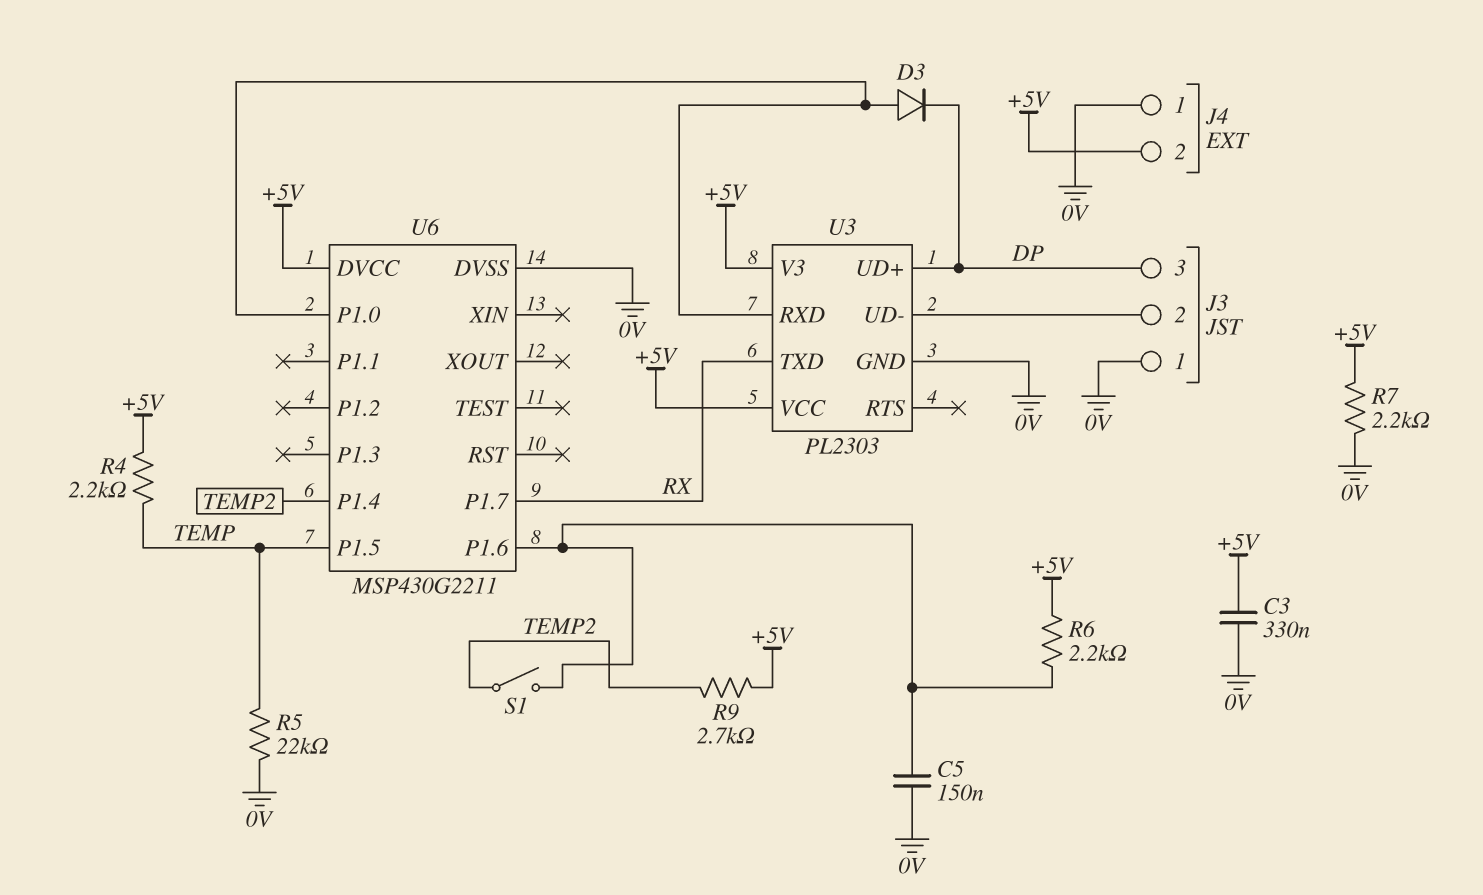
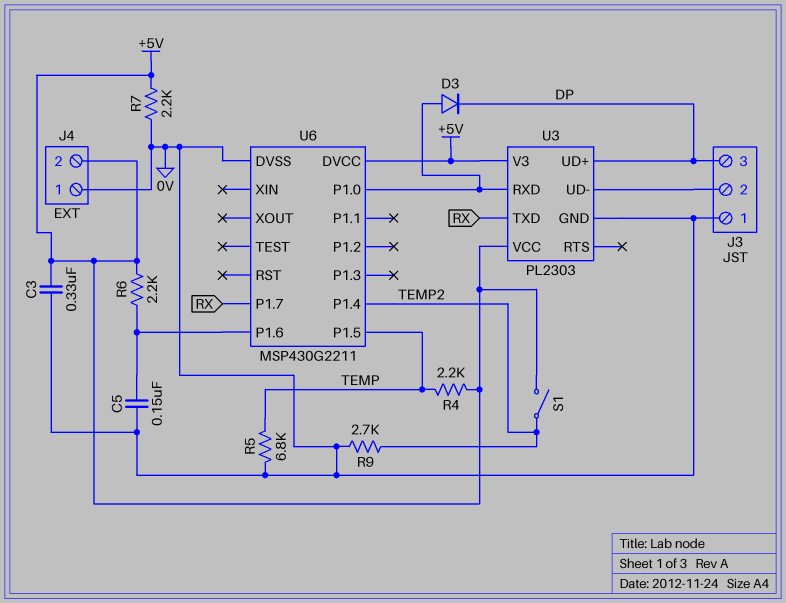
R5: 22k (0V, TEMP) -> 6.8k (0V, TEMP)
R9: 2.7k (+5V, TEMP2) -> 2.7k (0V, TEMP2)
S1: switch (TEMP2, U6/P1.6) -> switch (+5V, TEMP2)

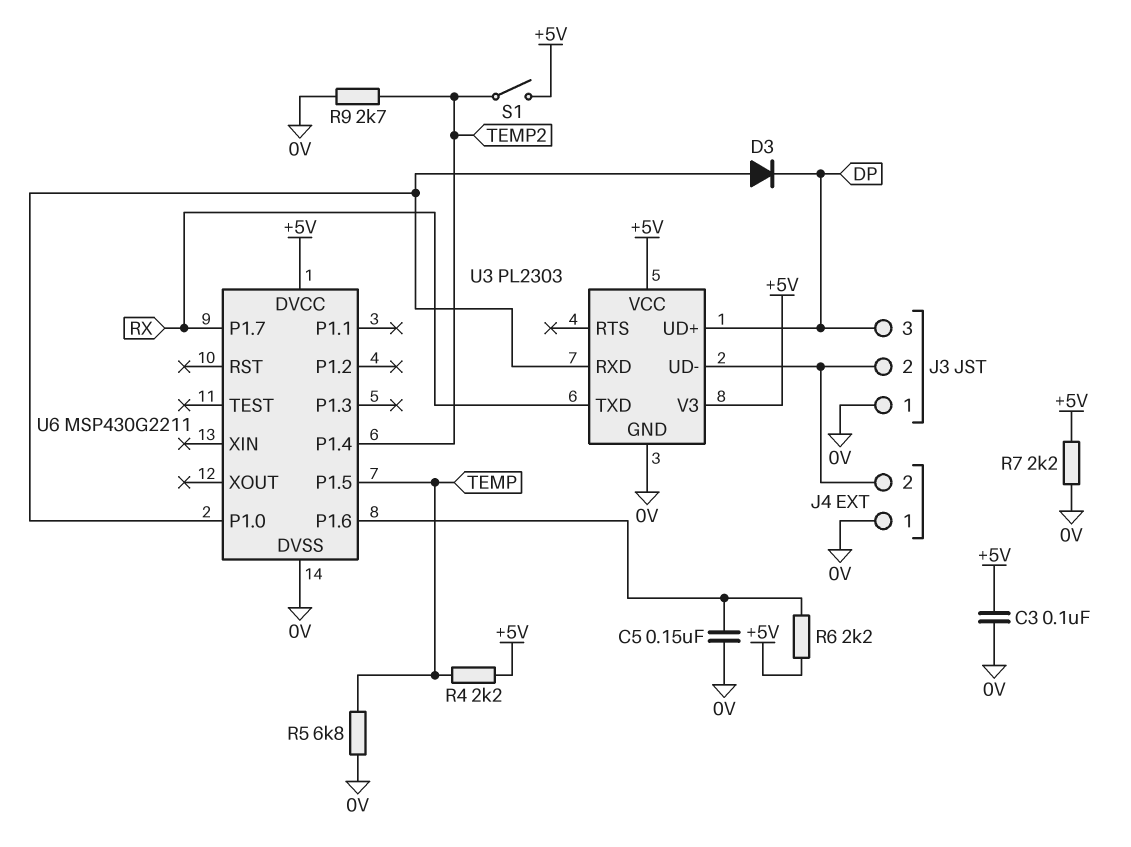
C3: 330nF (+5V, 0V) -> 100nF (+5V, 0V)
J4 pin 2: +5V -> J3/2

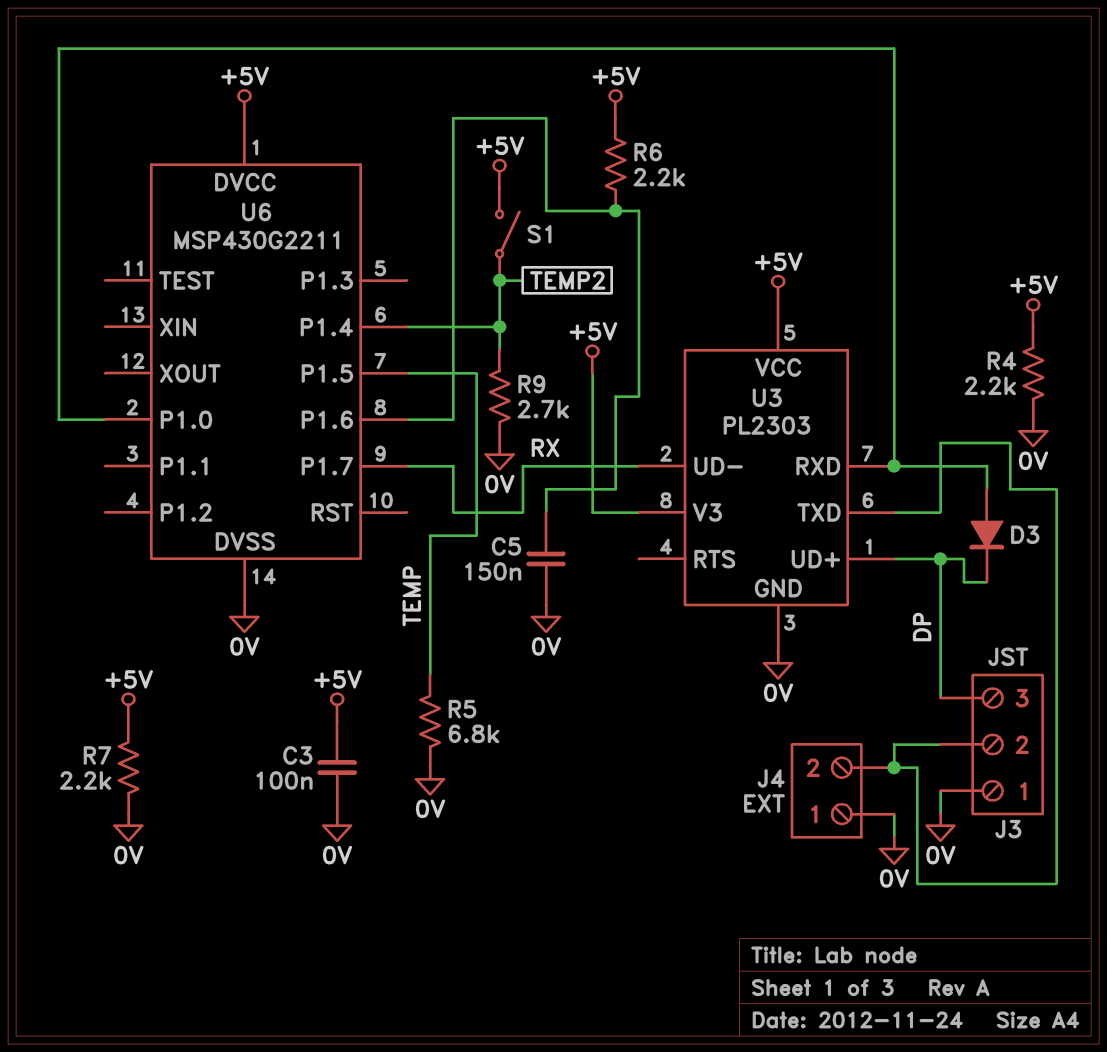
R4: 2.2k (+5V, TEMP) -> 2.2k (+5V, 0V)
U3 pin TXD: RX -> J3/2
U3 pin UD-: J3/2 -> RX

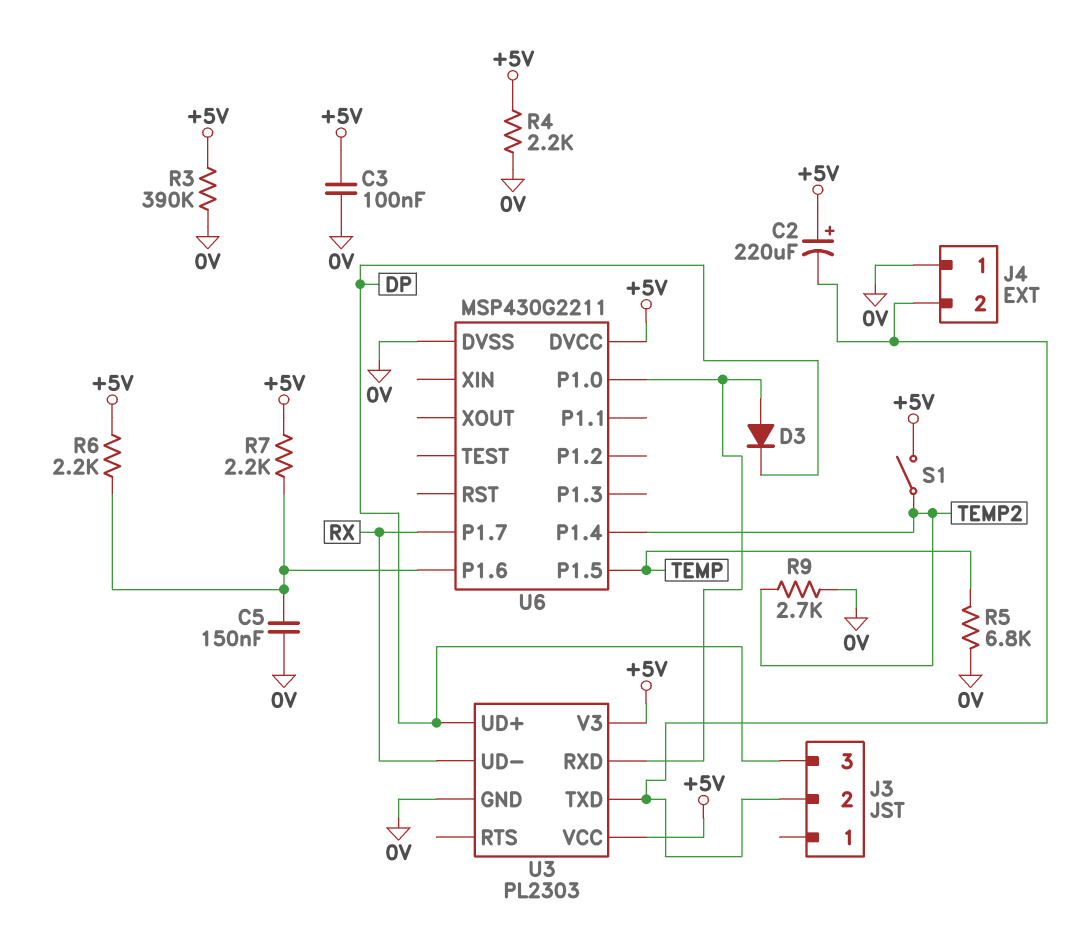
C2: none -> 220uF (plus +5V, minus J3/2)
J3 pin 1: 0V -> none
R3: none -> 390k (+5V, 0V)
R7: 2.2k (+5V, 0V) -> 2.2k (+5V, U6/P1.6)

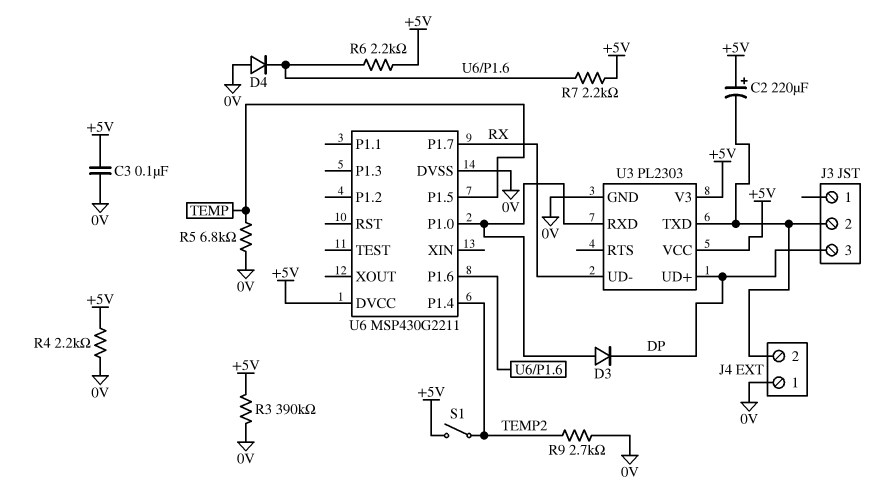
C5: 150nF (0V, U6/P1.6) -> none
D4: none -> diode (A 0V, K U6/P1.6)

